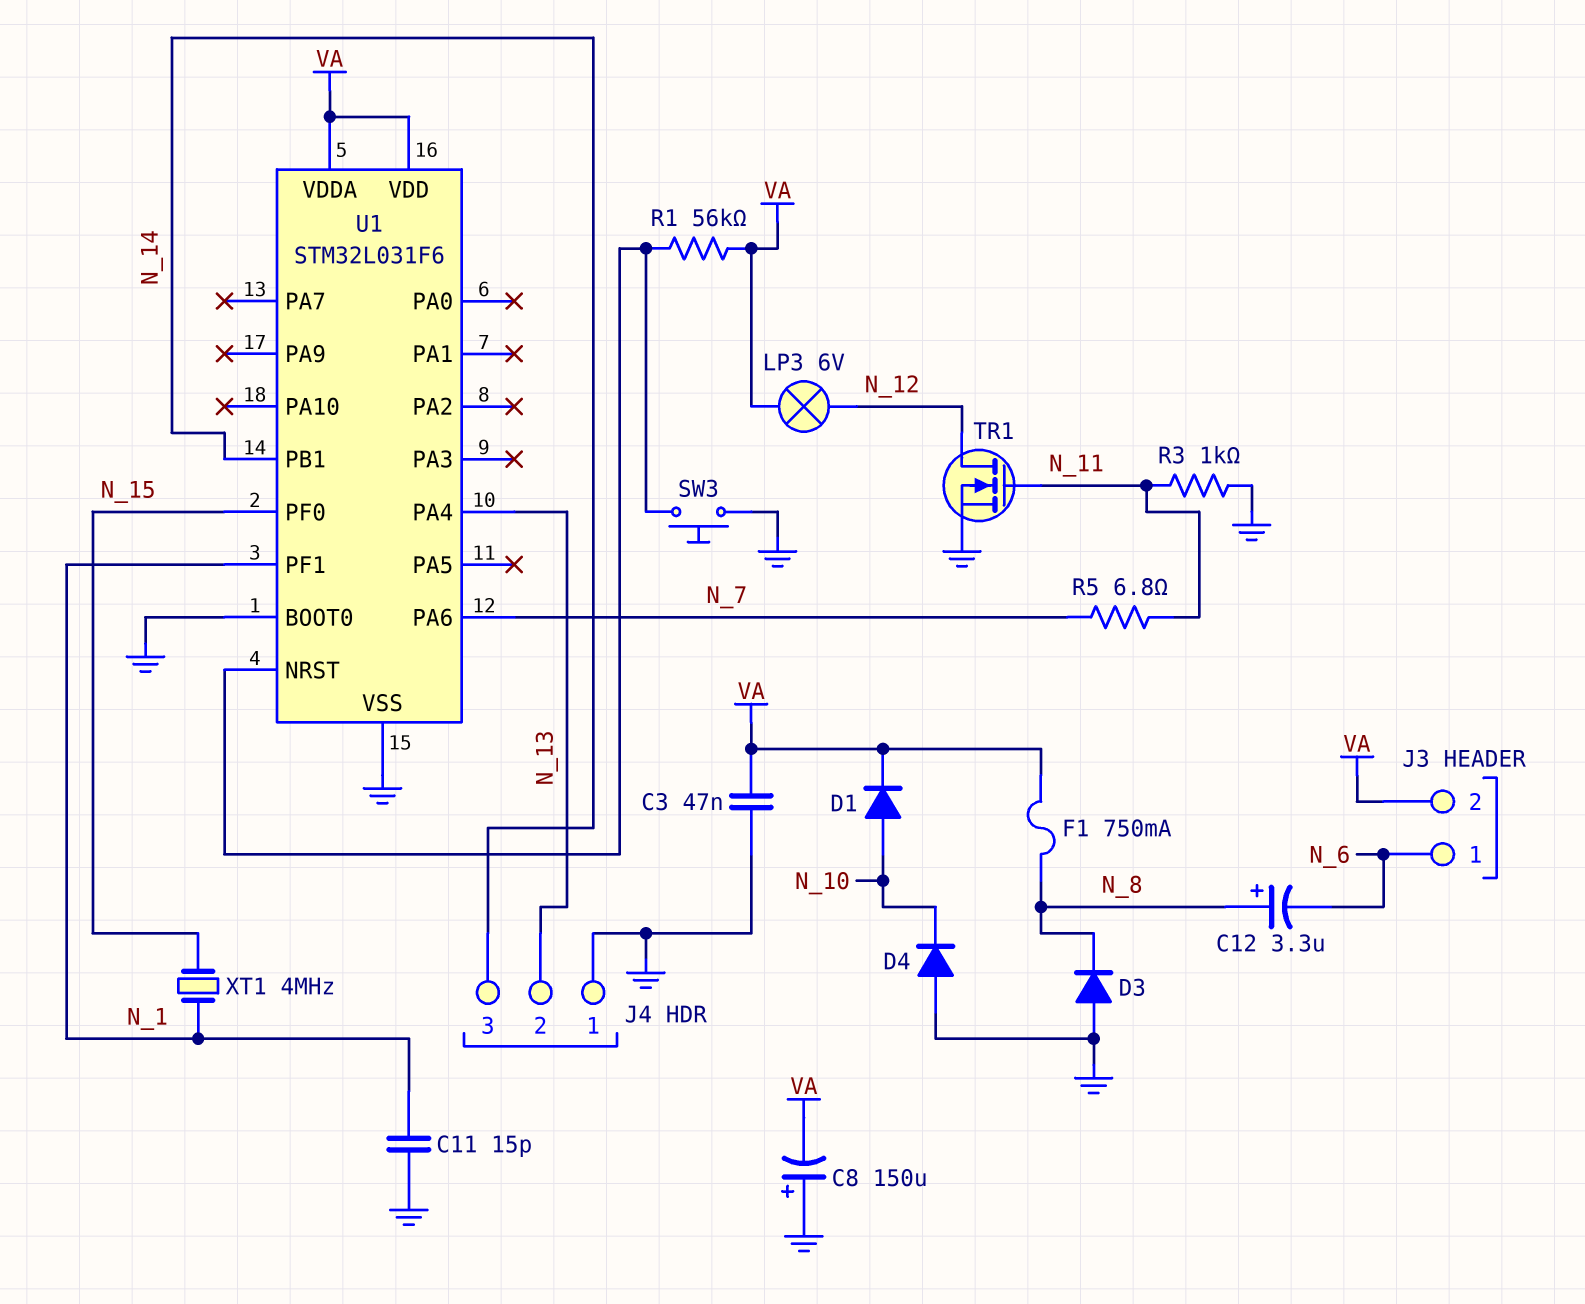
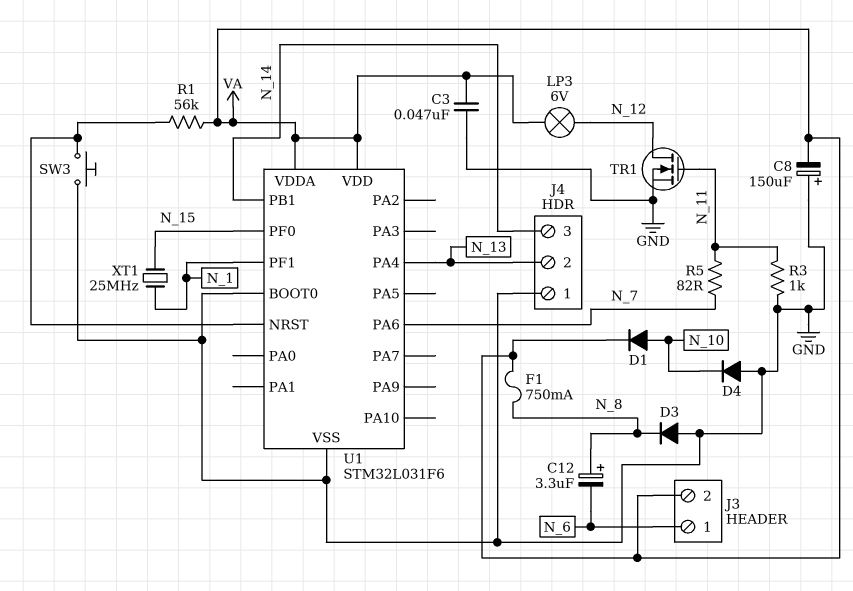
C11: 15pF (GND, N_1) -> none
R5: 6.8 (N_7, N_11) -> 82 (N_7, N_11)
XT1: 4MHz (N_1, N_15) -> 25MHz (N_1, N_15)

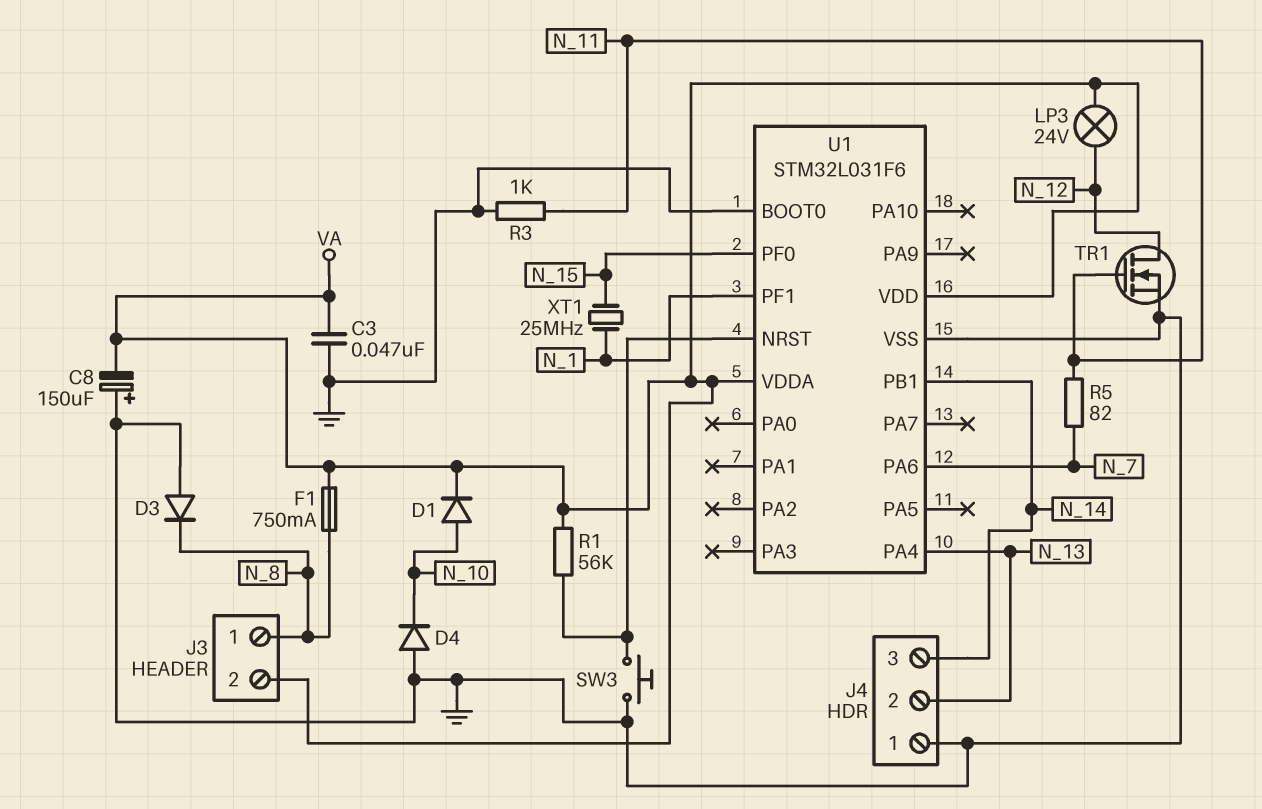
C12: 3.3uF (plus N_8, minus N_6) -> none
J3 pin 1: N_6 -> N_8
LP3: lamp 6V (N_12, VA) -> lamp 24V (N_12, VA)

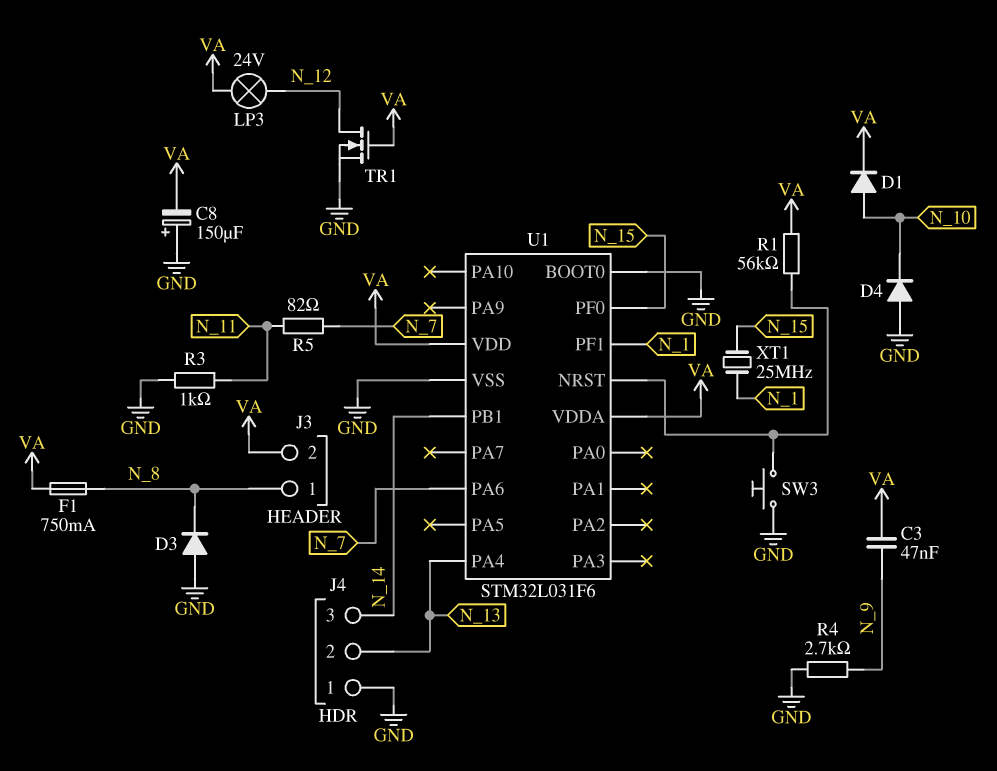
C3: 47nF (GND, VA) -> 47nF (N_9, VA)
R4: none -> 2.7k (GND, N_9)
TR1: NMOS (G N_11, D N_12, S GND) -> NMOS (G VA, D N_12, S GND)

